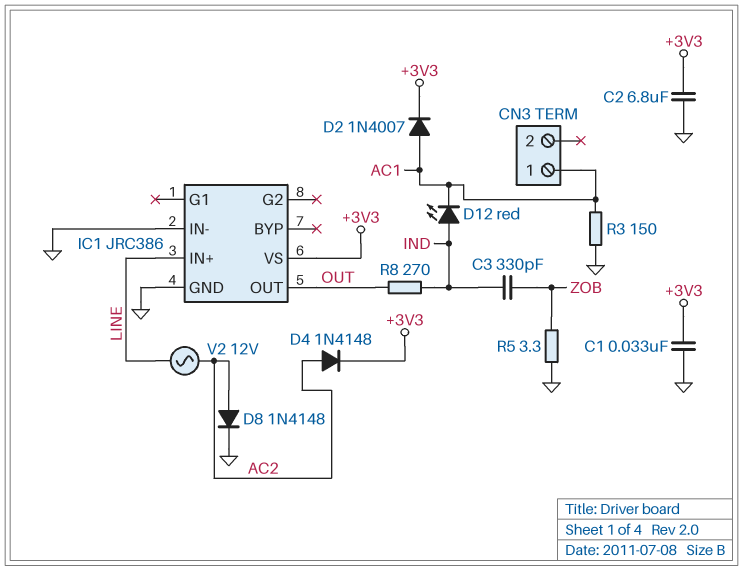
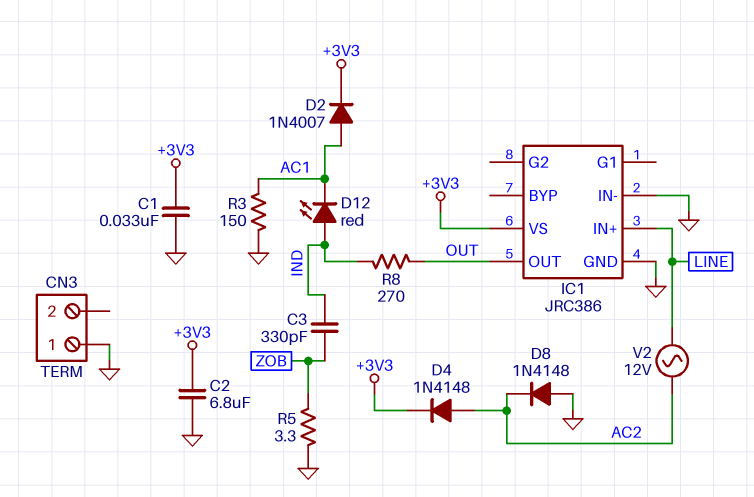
CN3 pin 1: AC1 -> GND
D8: diode 1N4148 (A AC2, K GND) -> diode 1N4148 (A GND, K AC2)

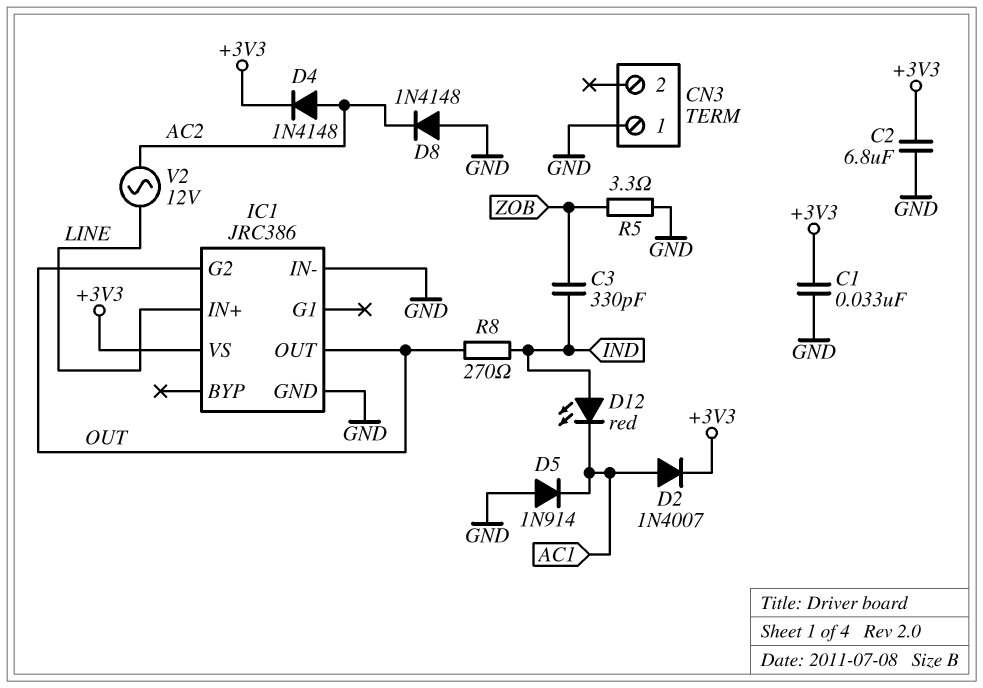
D5: none -> diode 1N914 (A GND, K AC1)
IC1 pin G2: none -> OUT
R3: 150 (AC1, GND) -> none

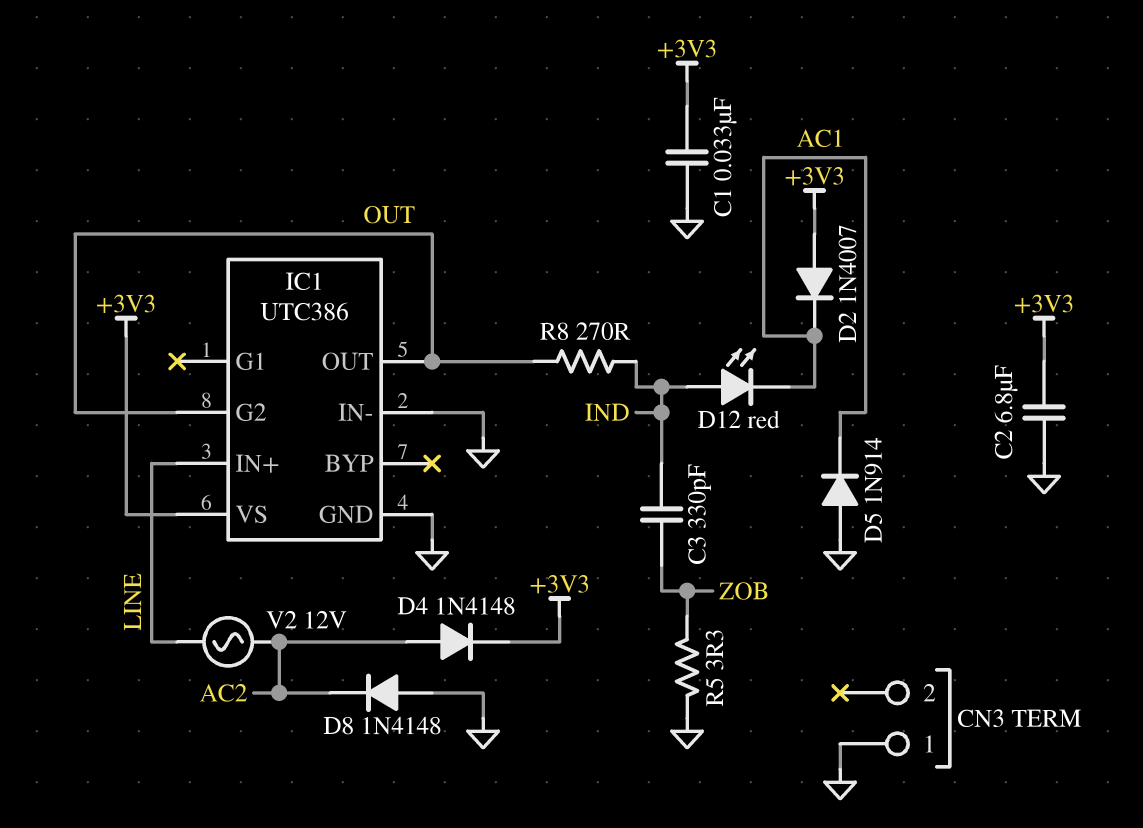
D2: diode 1N4007 (A AC1, K +3V3) -> diode 1N4007 (A +3V3, K AC1)
IC1: JRC386 -> UTC386

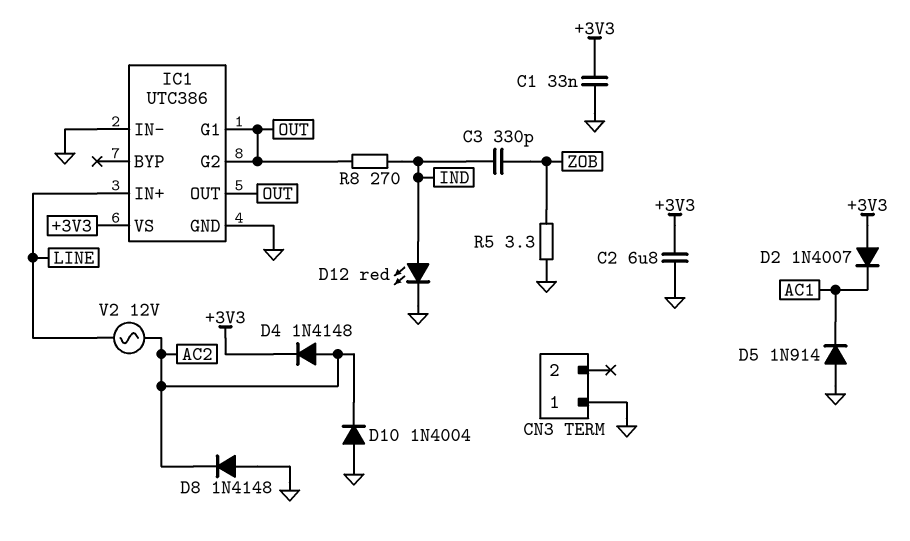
D10: none -> diode 1N4004 (A GND, K AC2)
D12: LED red (A IND, K AC1) -> LED red (A IND, K GND)
IC1 pin G1: none -> OUT

